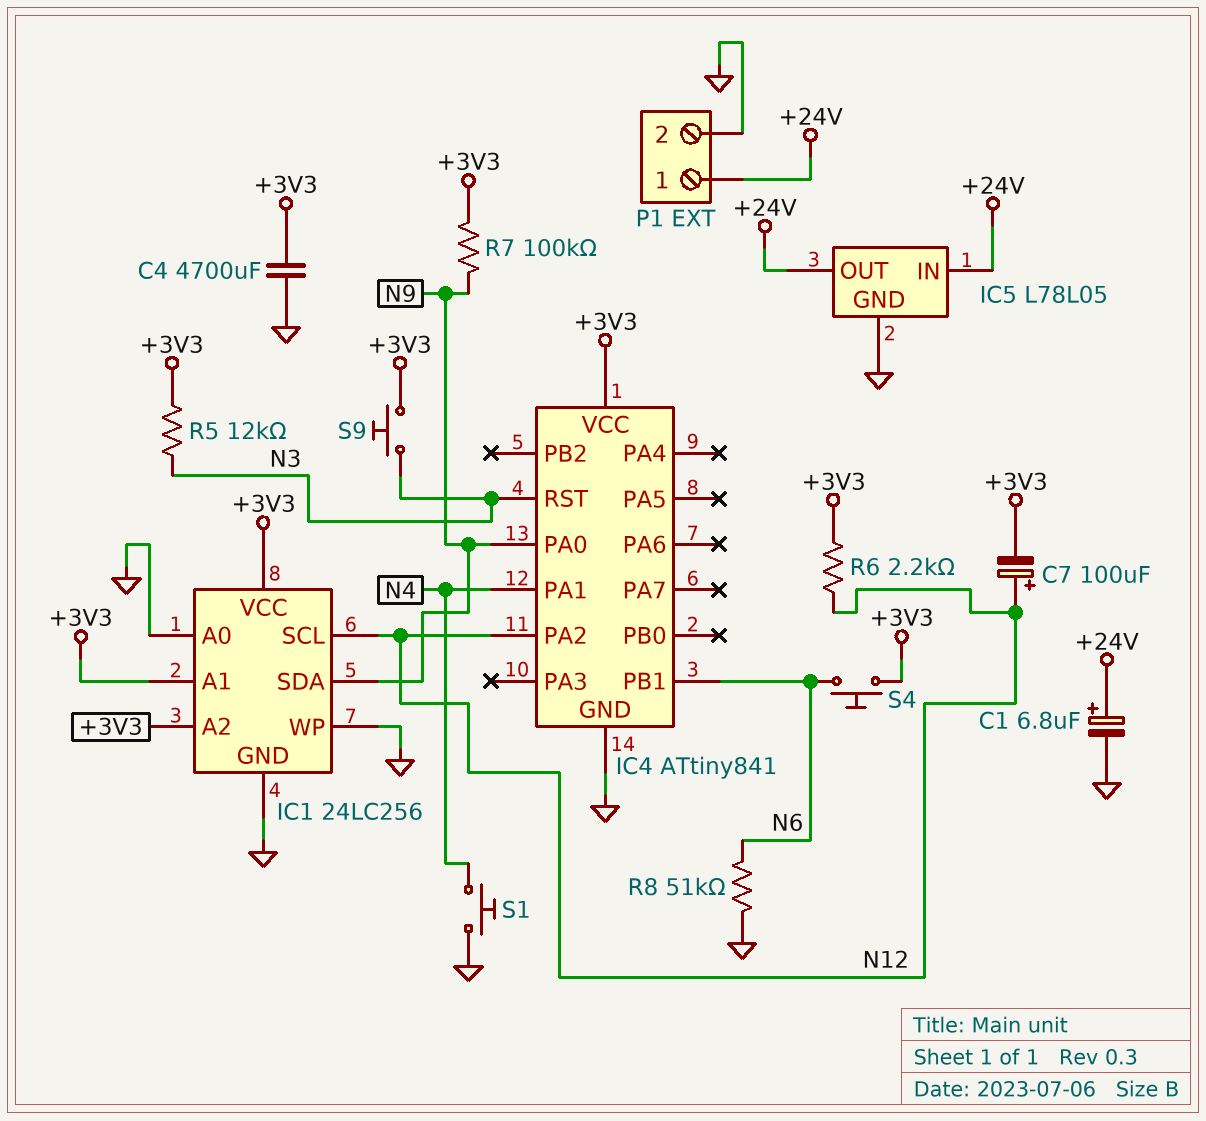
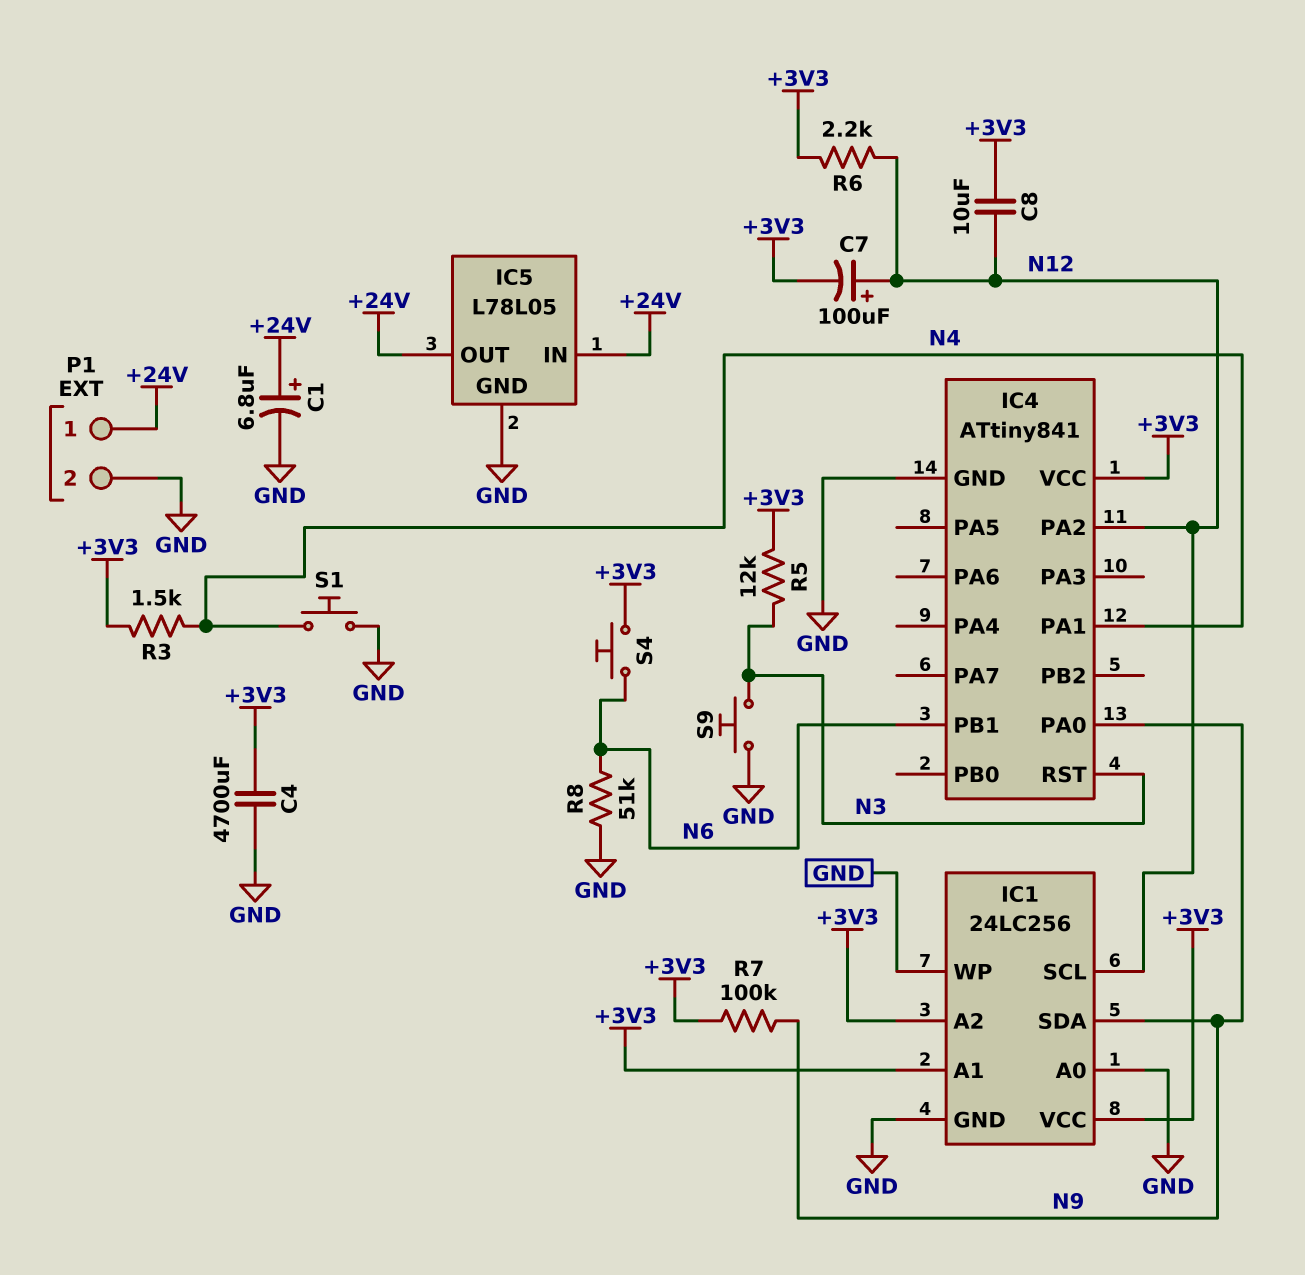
C8: none -> 10uF (+3V3, N12)
R3: none -> 1.5k (+3V3, N4)
S9: button (+3V3, N3) -> button (GND, N3)

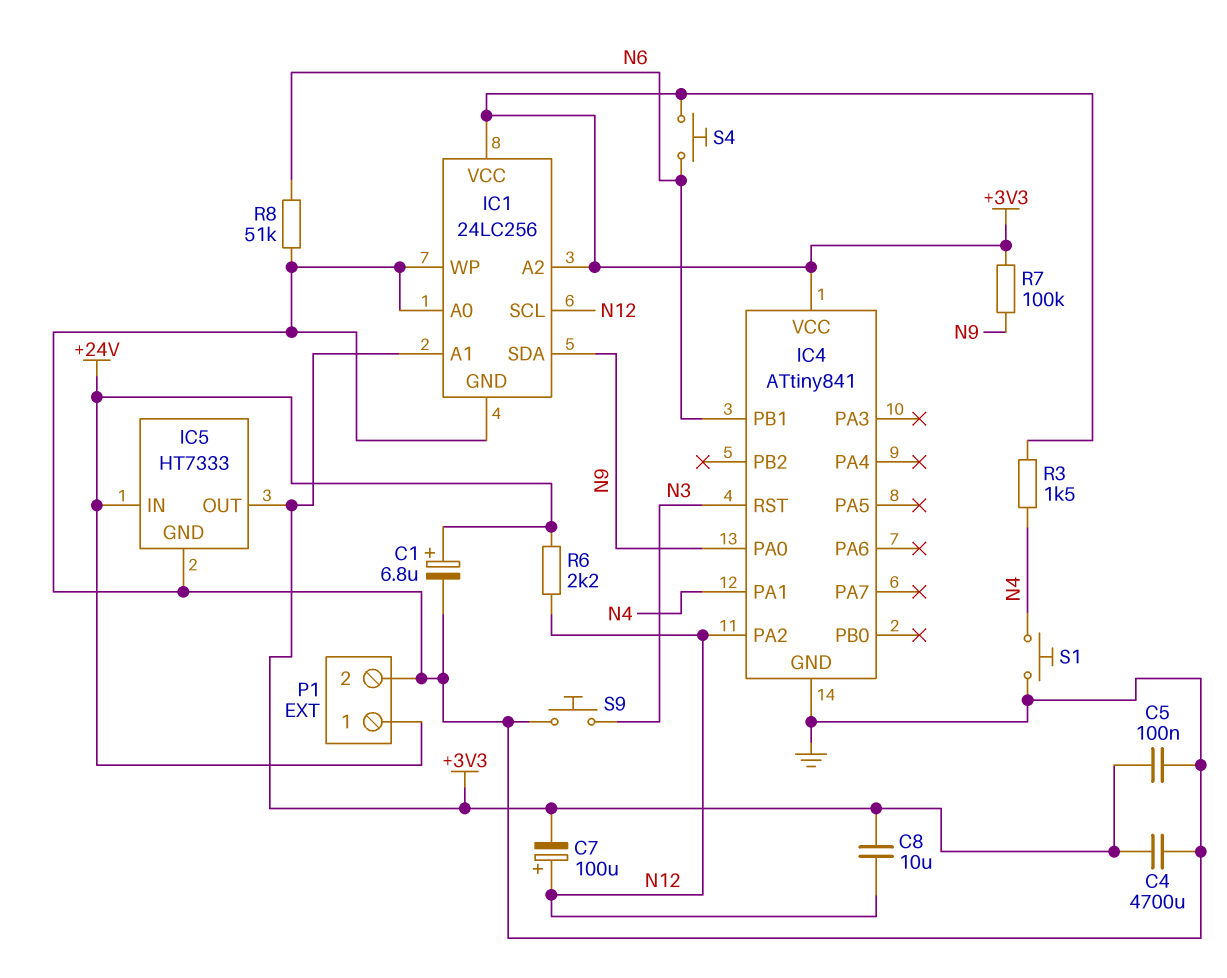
C5: none -> 100nF (+3V3, GND)
IC5: L78L05 -> HT7333
IC5 pin OUT: +24V -> +3V3
R5: 12k (+3V3, N3) -> none
R6: 2.2k (+3V3, N12) -> 2.2k (+24V, N12)

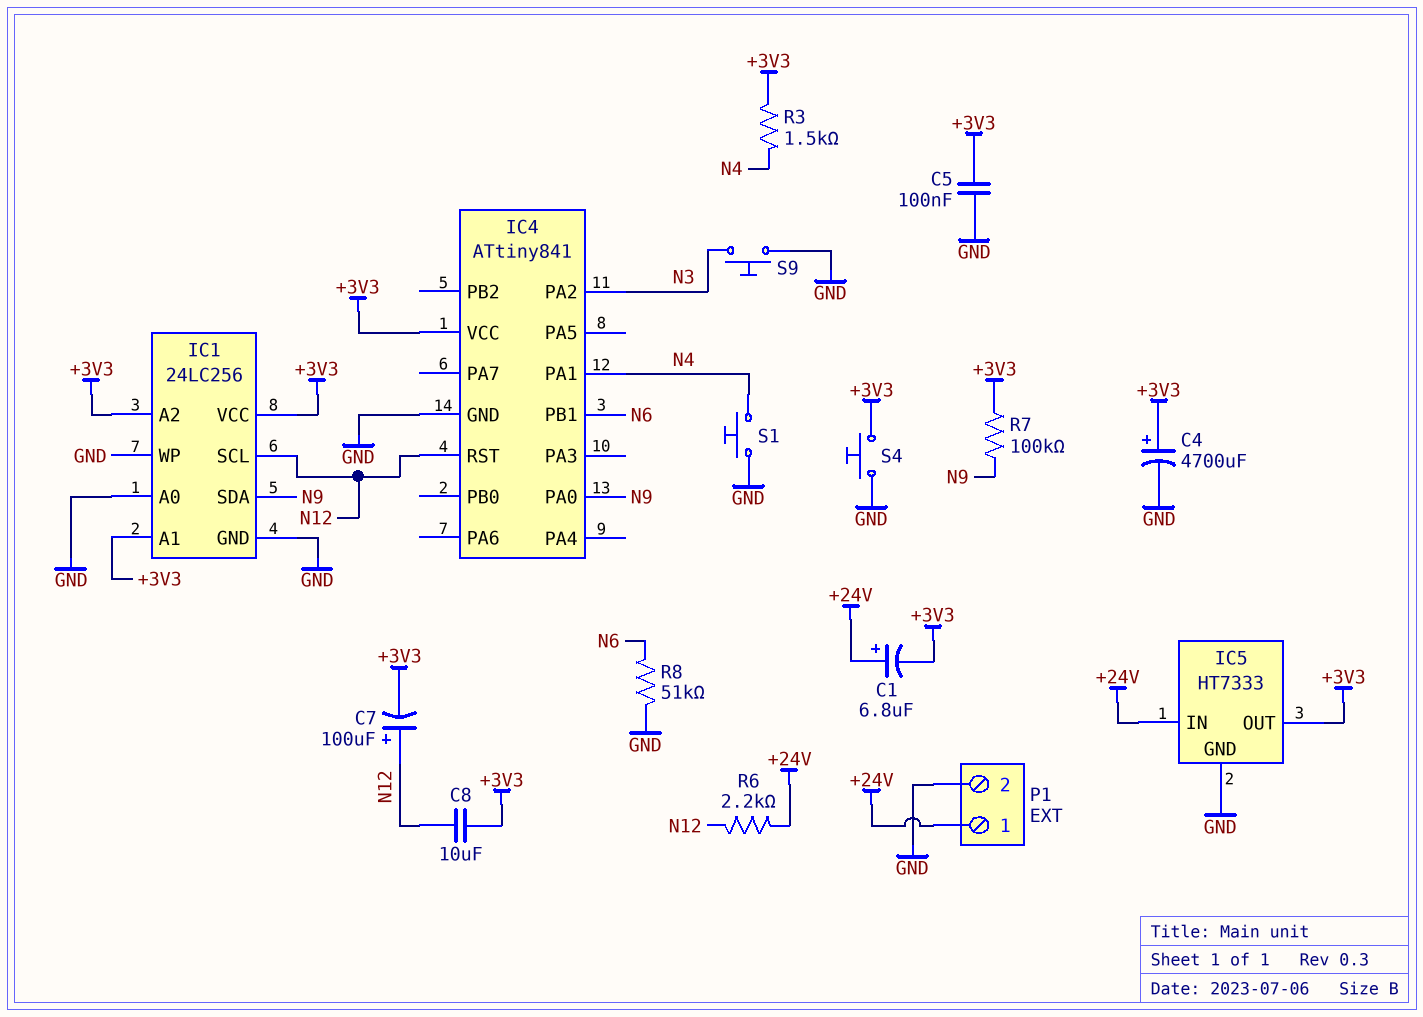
C1: 6.8uF (plus +24V, minus GND) -> 6.8uF (plus +24V, minus +3V3)
C4: 4700uF (+3V3, GND) -> 4700uF (plus +3V3, minus GND)
IC4 pin PA2: N12 -> N3
IC4 pin RST: N3 -> N12
S4: button (+3V3, N6) -> button (+3V3, GND)

